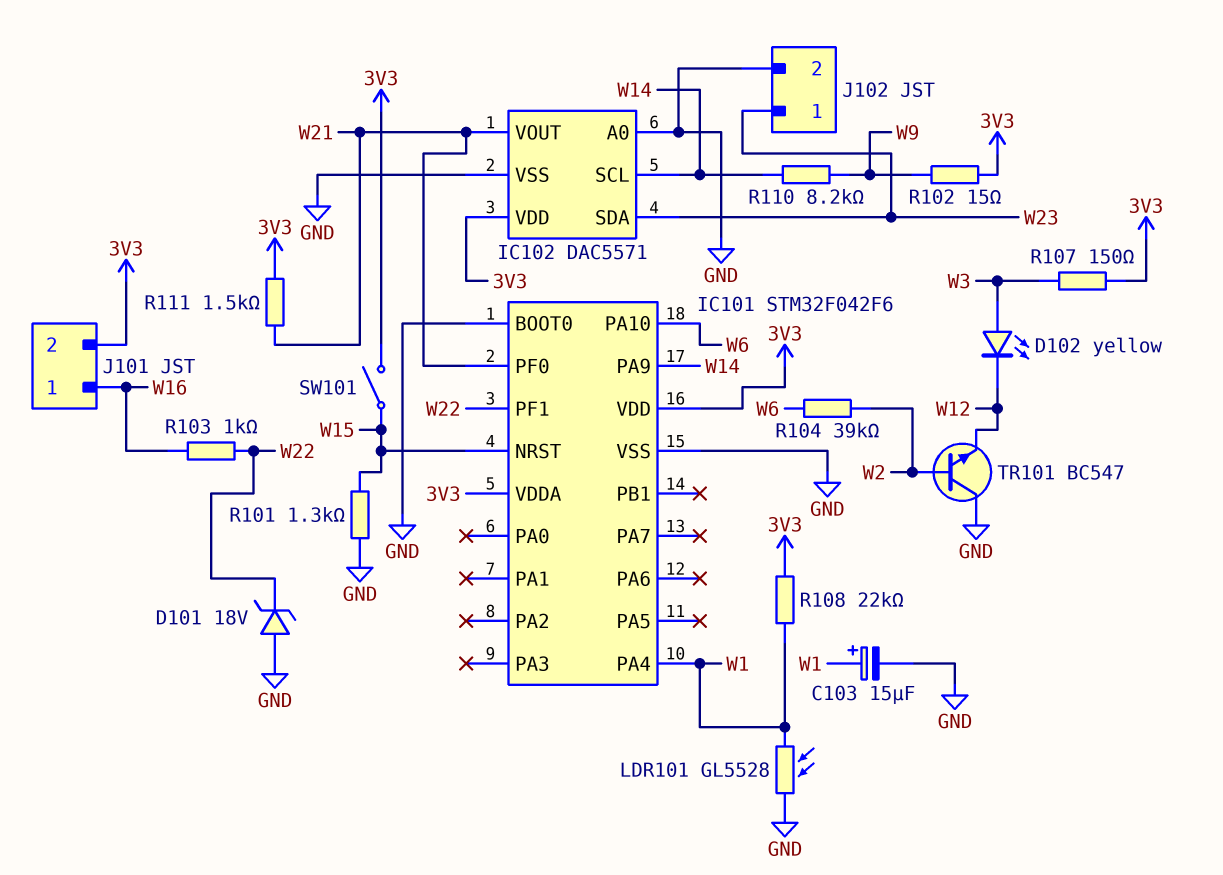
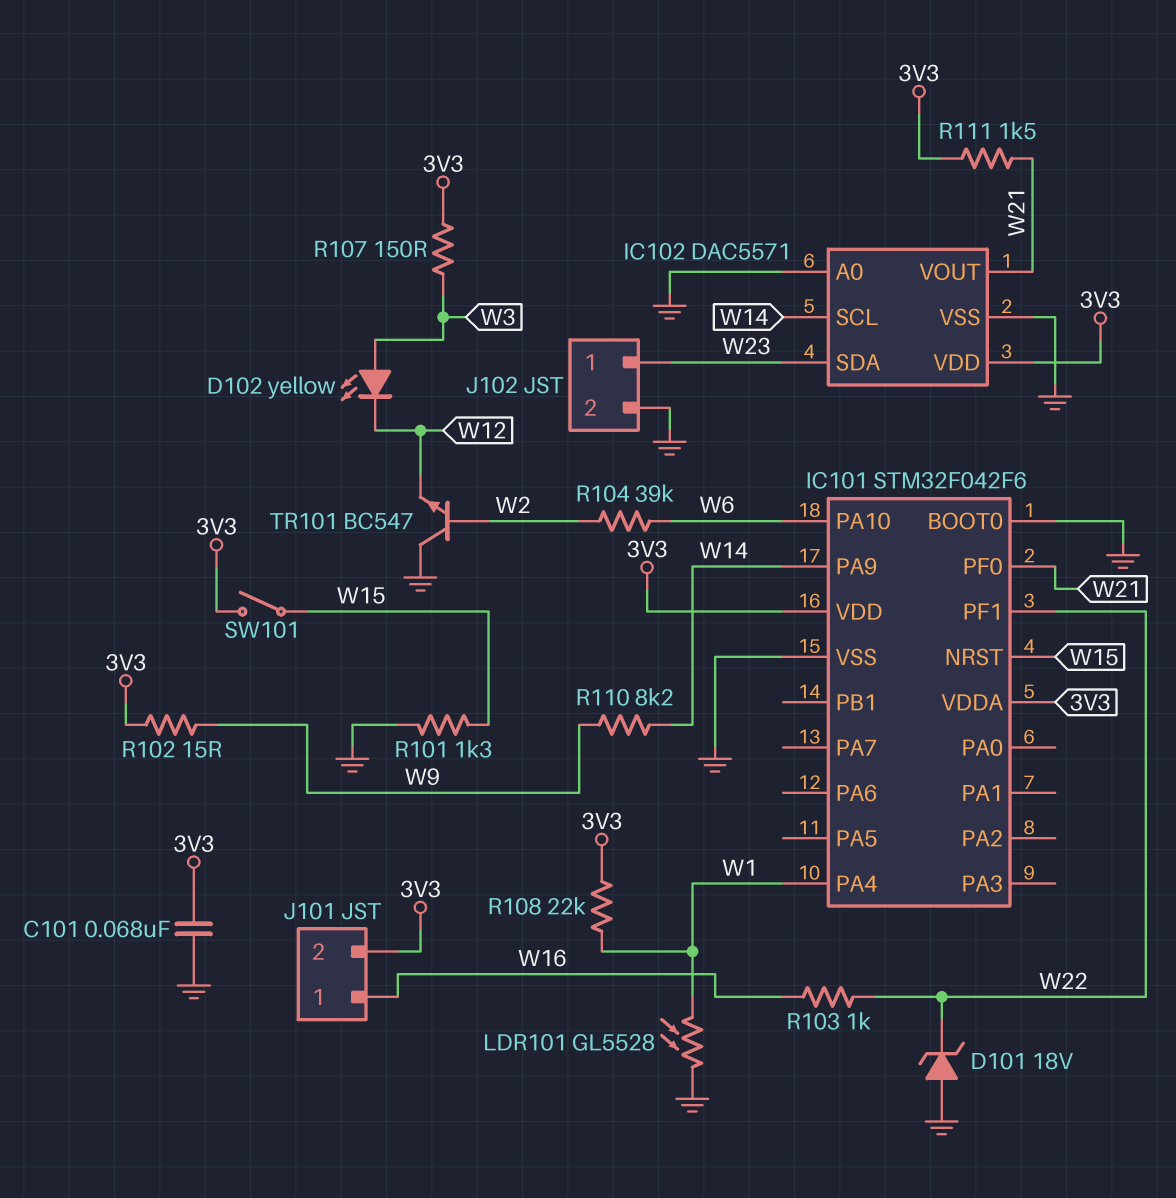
C101: none -> 68nF (3V3, GND)
C103: 15uF (plus W1, minus GND) -> none

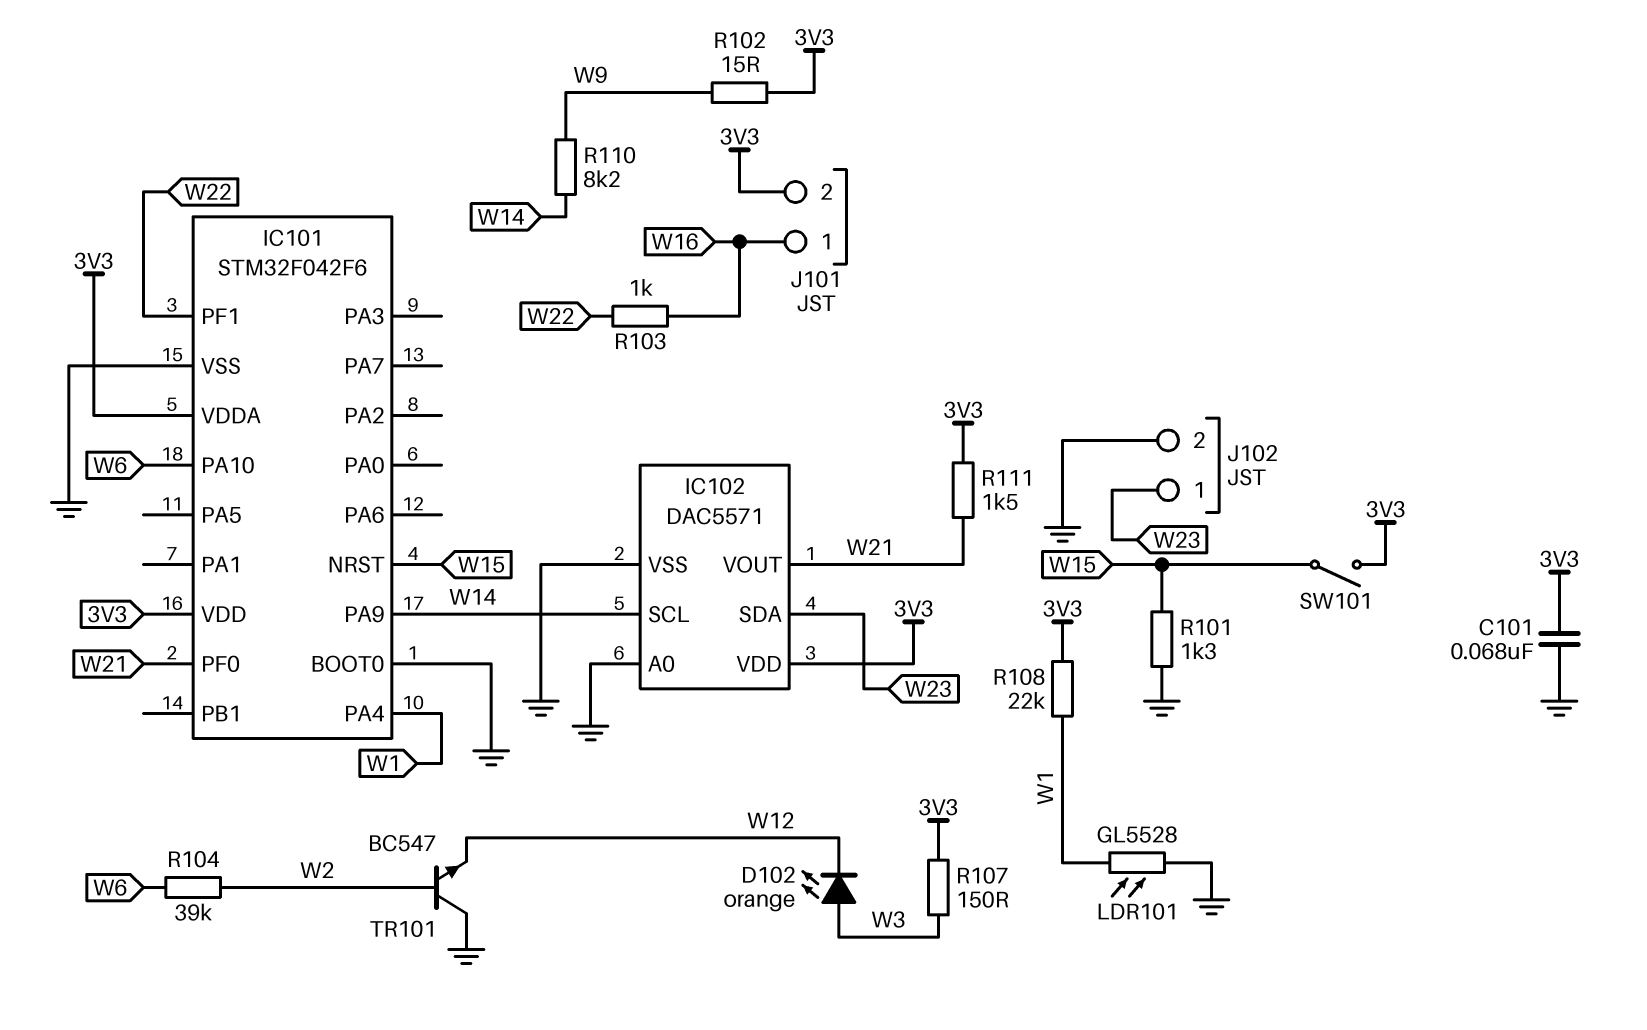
D101: zener 18V (A GND, K W22) -> none
D102: LED yellow (A W3, K W12) -> LED orange (A W3, K W12)

